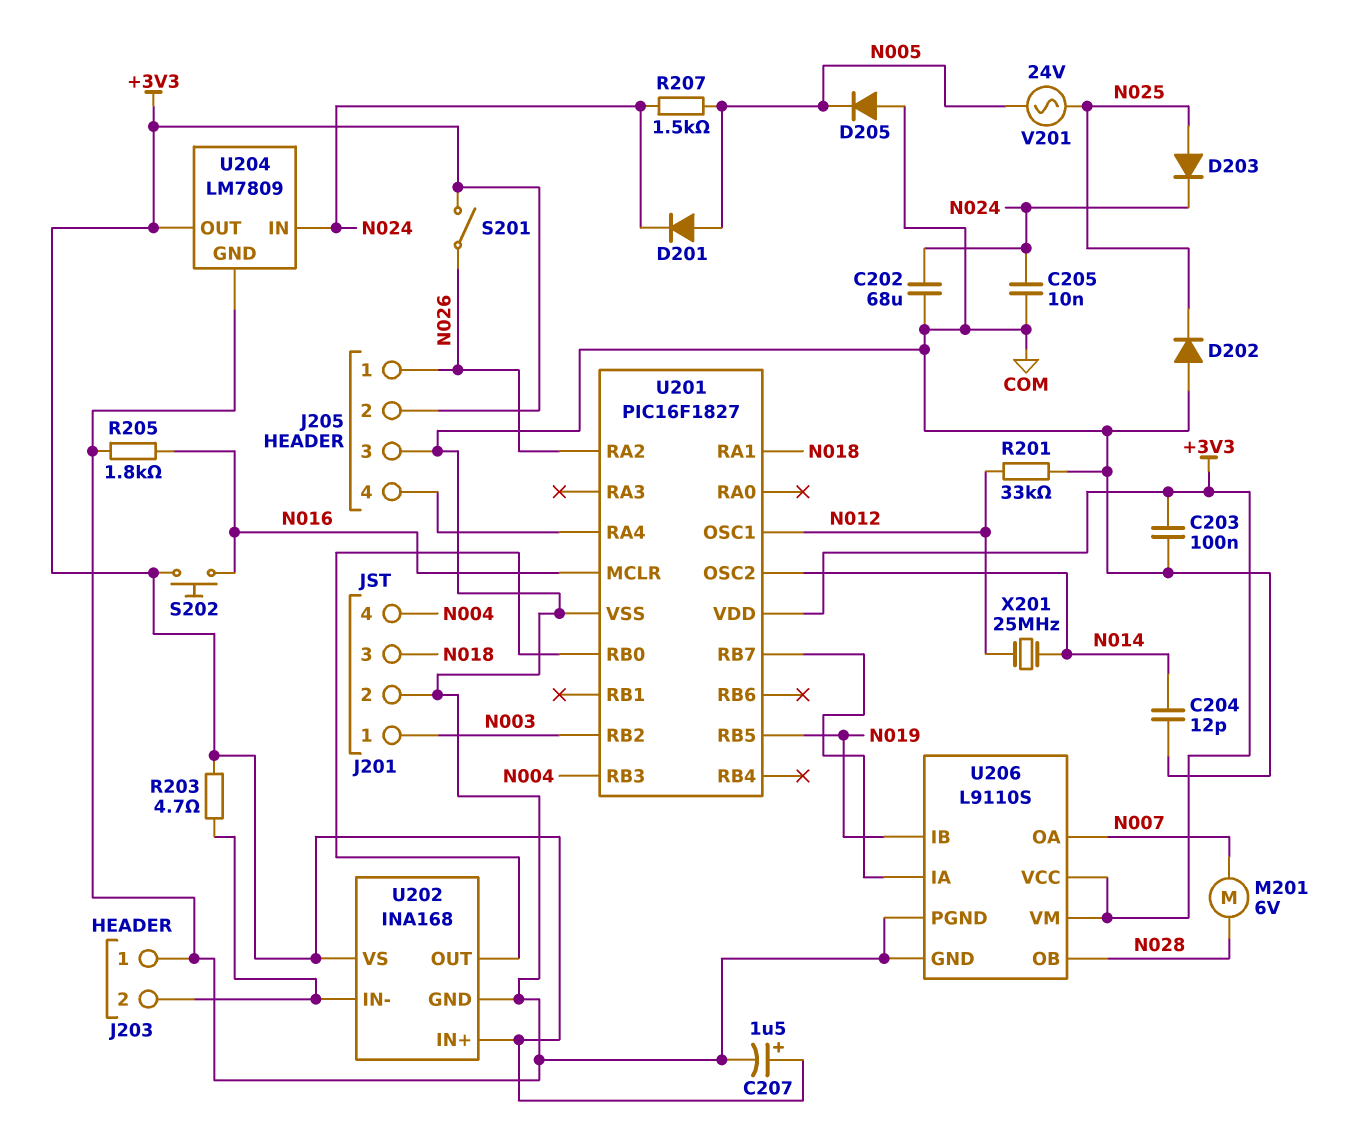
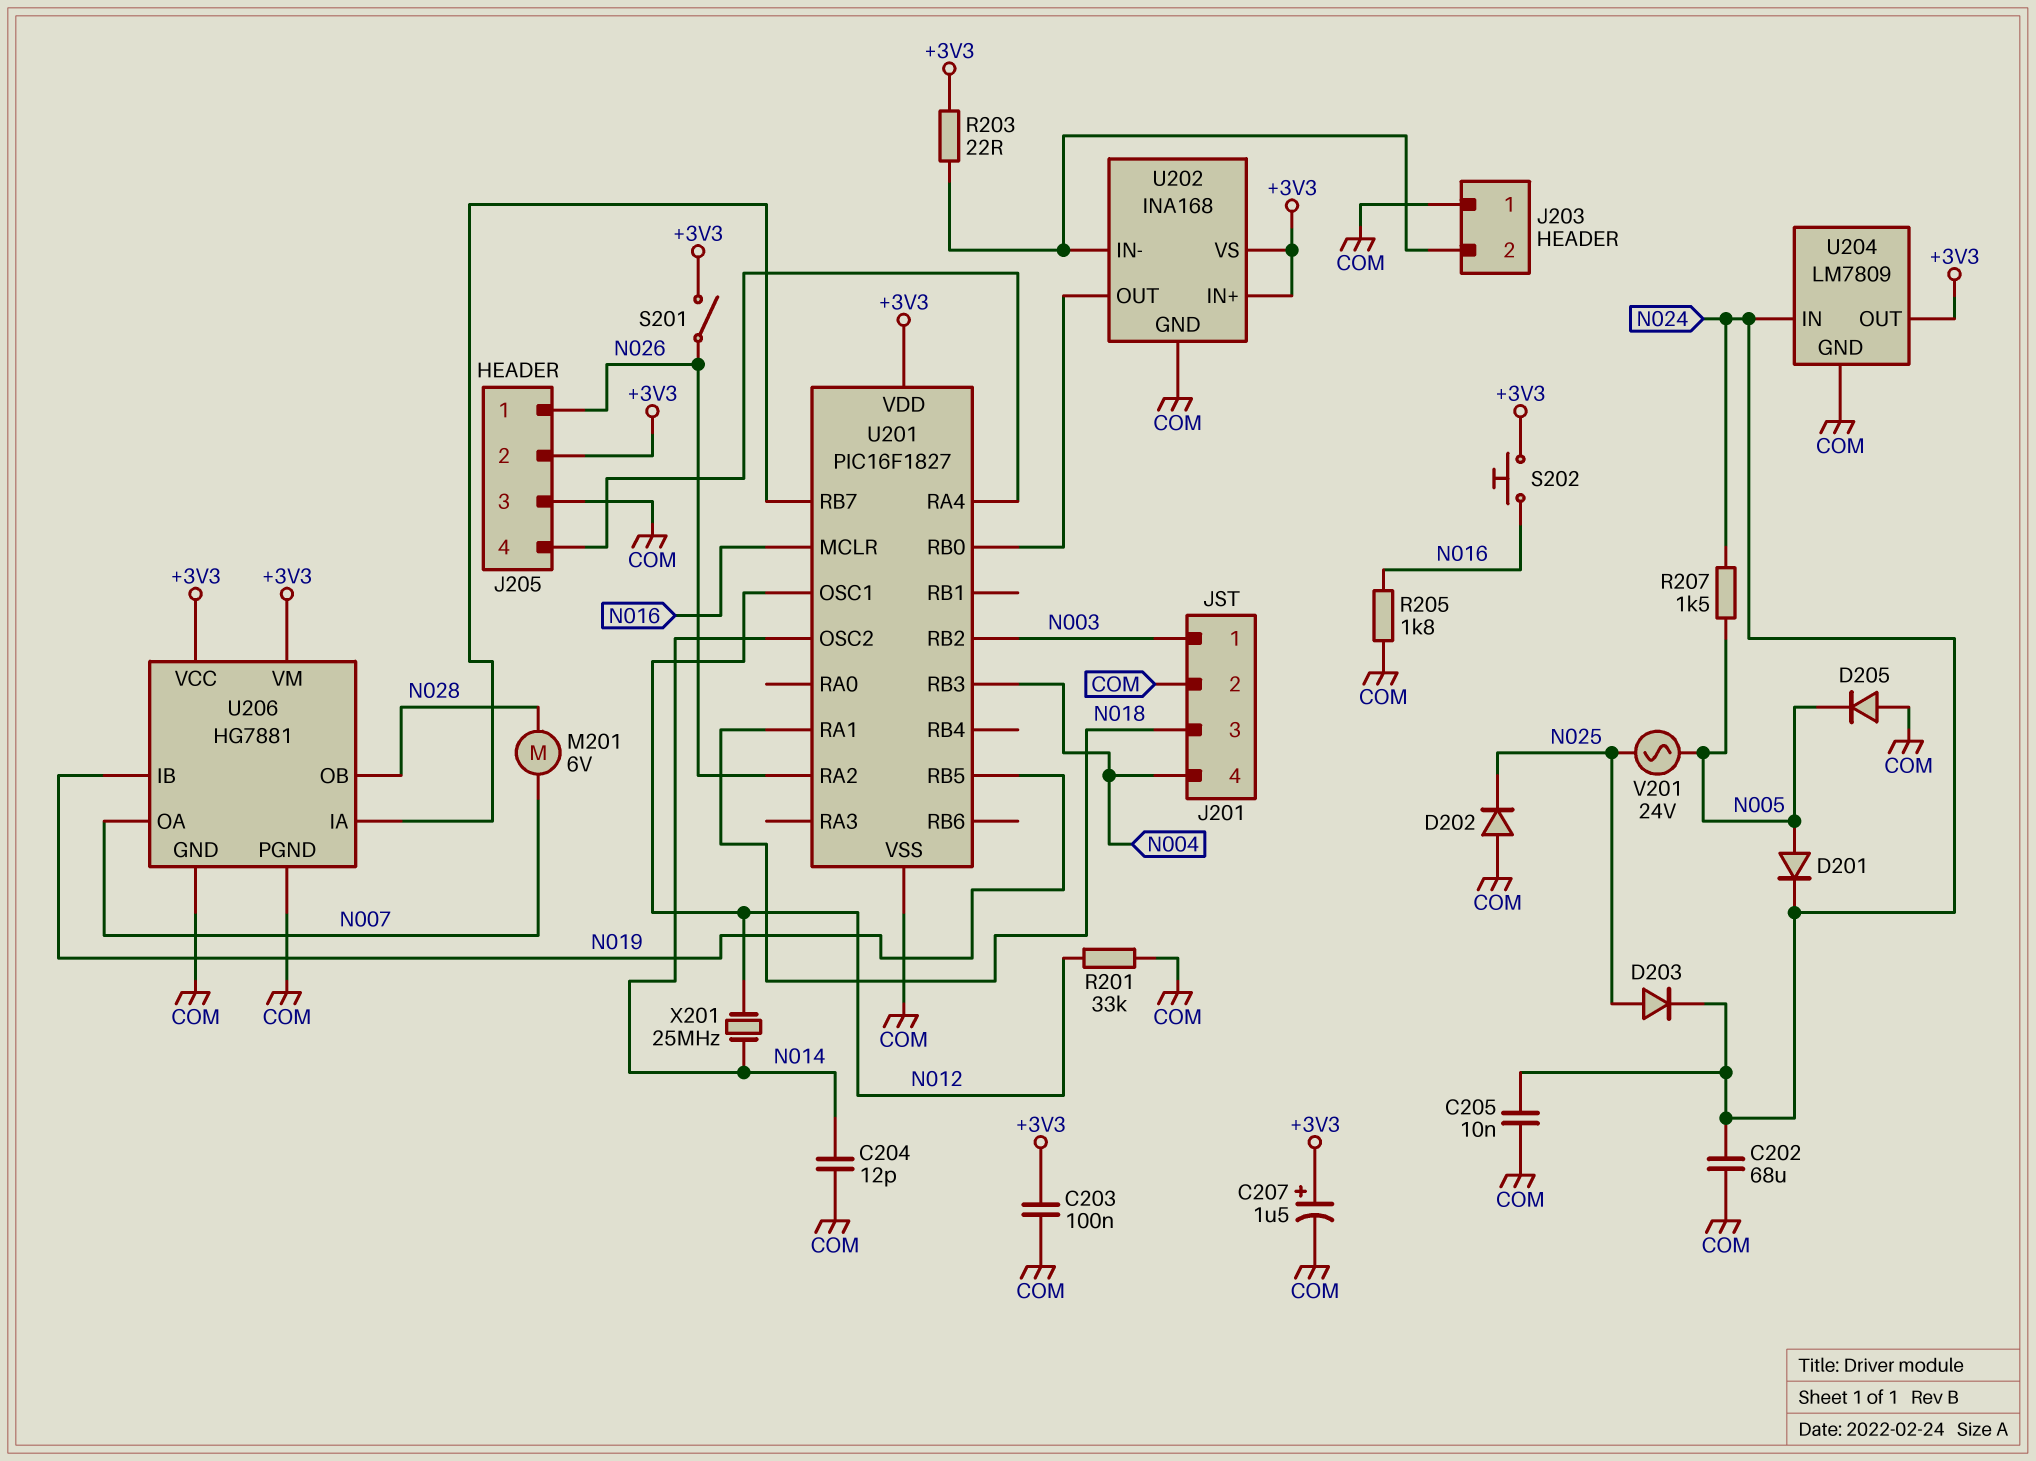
R203: 4.7 (+3V3, J203/2) -> 22 (+3V3, J203/2)
U206: L9110S -> HG7881

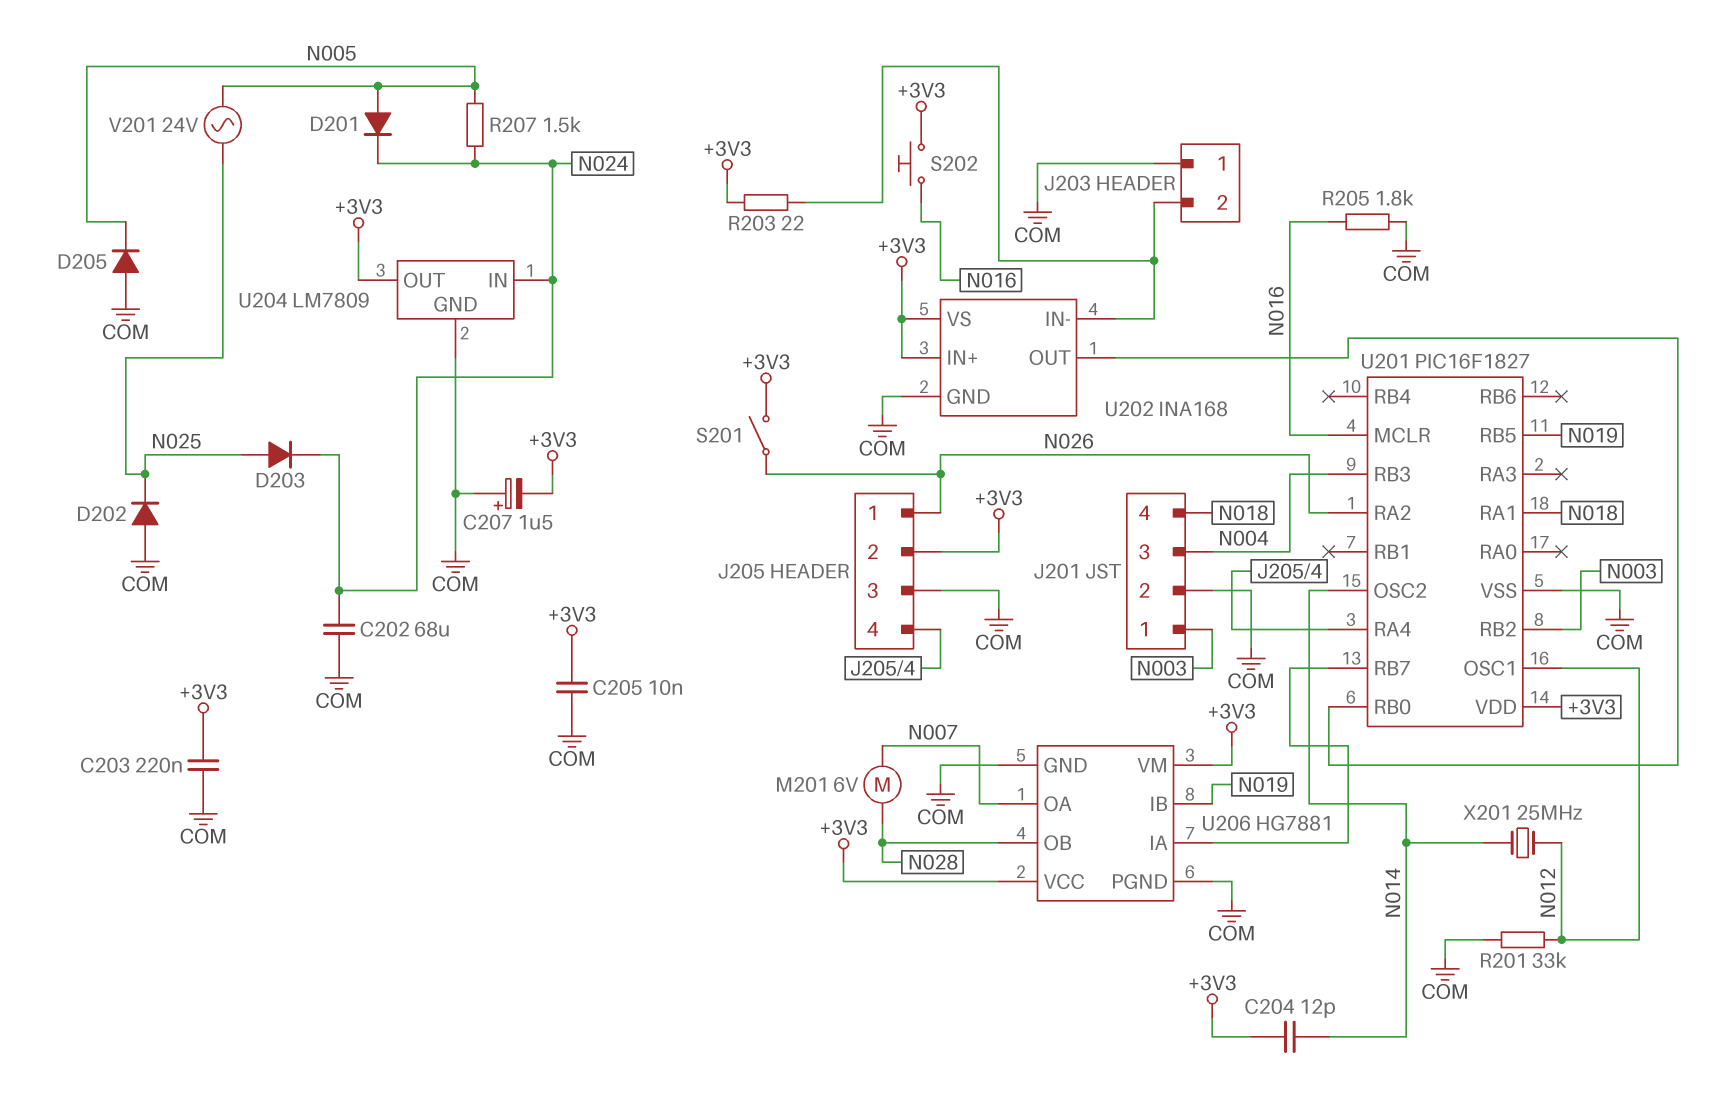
C203: 100nF (+3V3, COM) -> 220nF (+3V3, COM)
C204: 12pF (COM, N014) -> 12pF (+3V3, N014)
C205: 10nF (COM, N024) -> 10nF (+3V3, COM)
C207: 1.5uF (plus +3V3, minus COM) -> 1.5uF (plus COM, minus +3V3)
J201 pin 3: N018 -> N004
J201 pin 4: N004 -> N018

